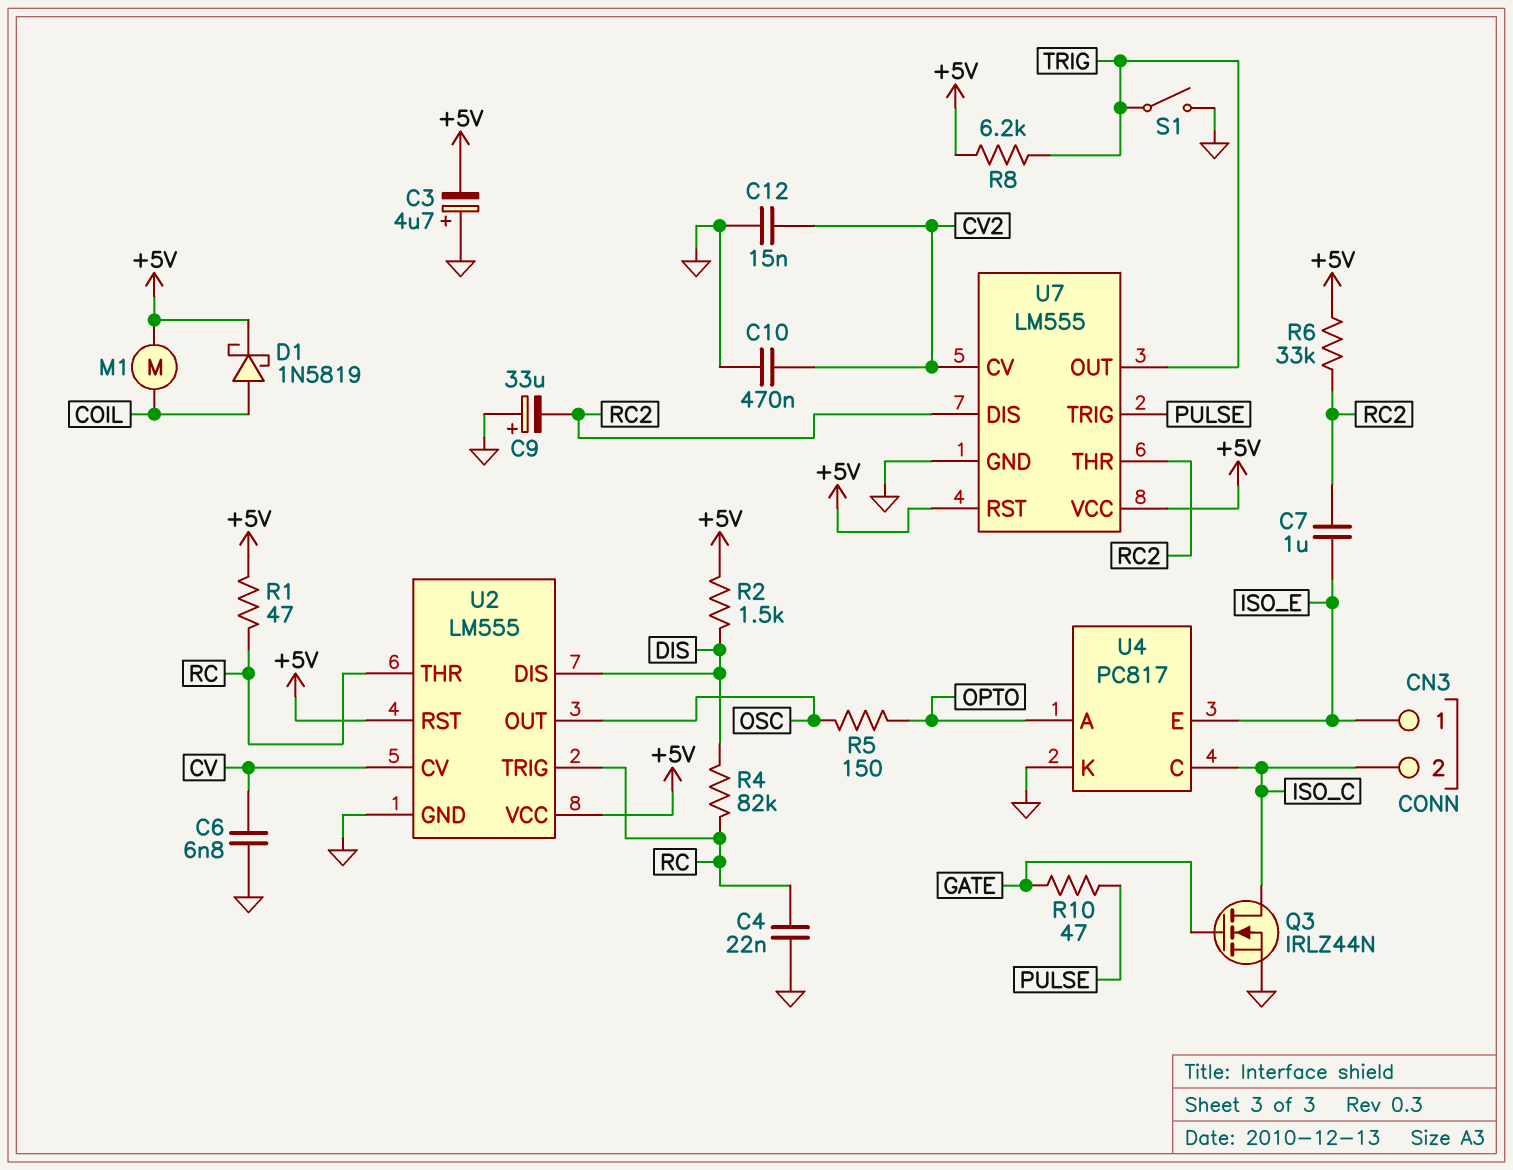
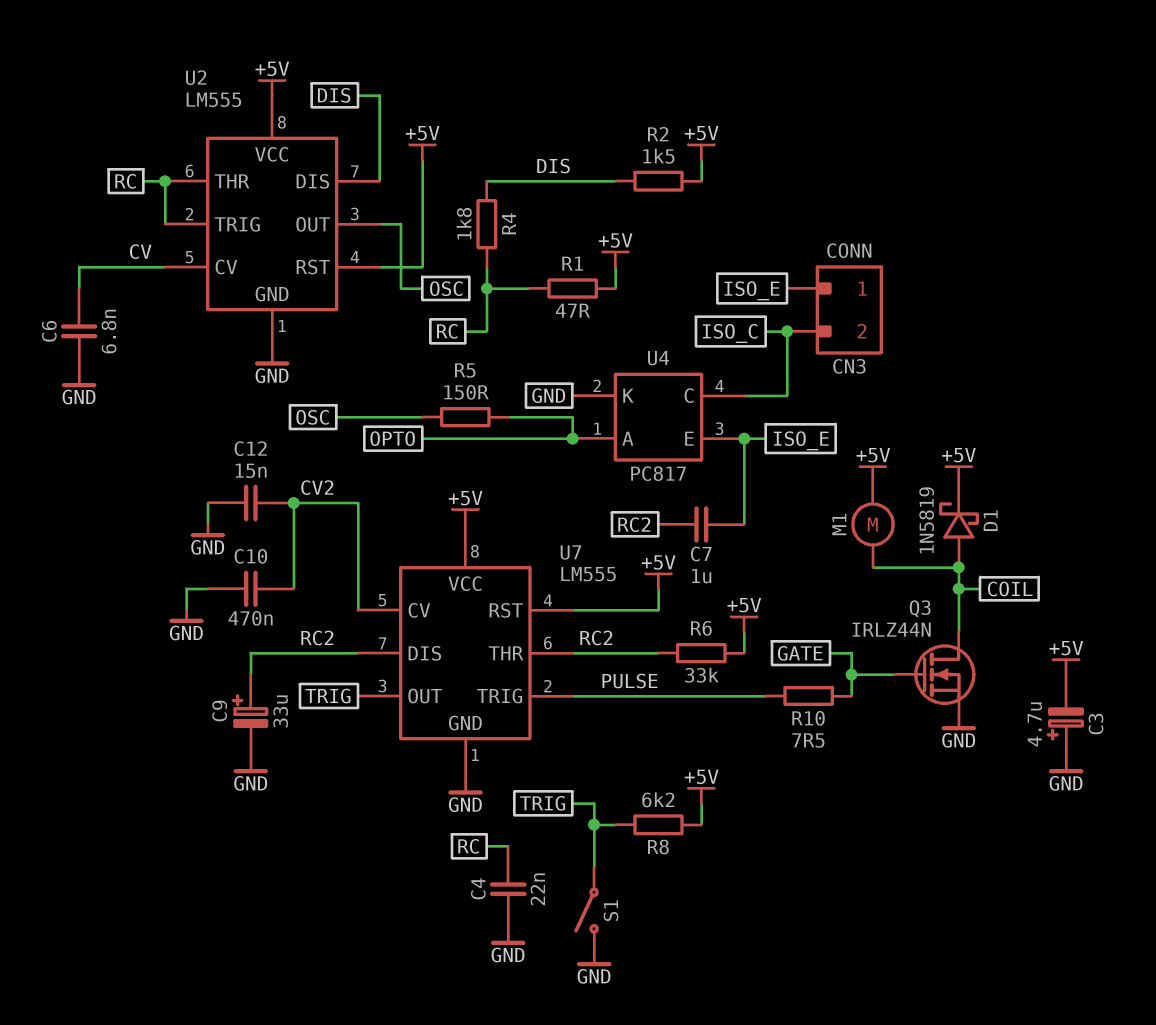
C9: 33uF (plus GND, minus RC2) -> 33uF (plus RC2, minus GND)
Q3: NMOS IRLZ44N (G GATE, D ISO_C, S GND) -> NMOS IRLZ44N (G GATE, D COIL, S GND)
R4: 82k (DIS, RC) -> 1.8k (DIS, RC)
R10: 47 (GATE, PULSE) -> 7.5 (GATE, PULSE)

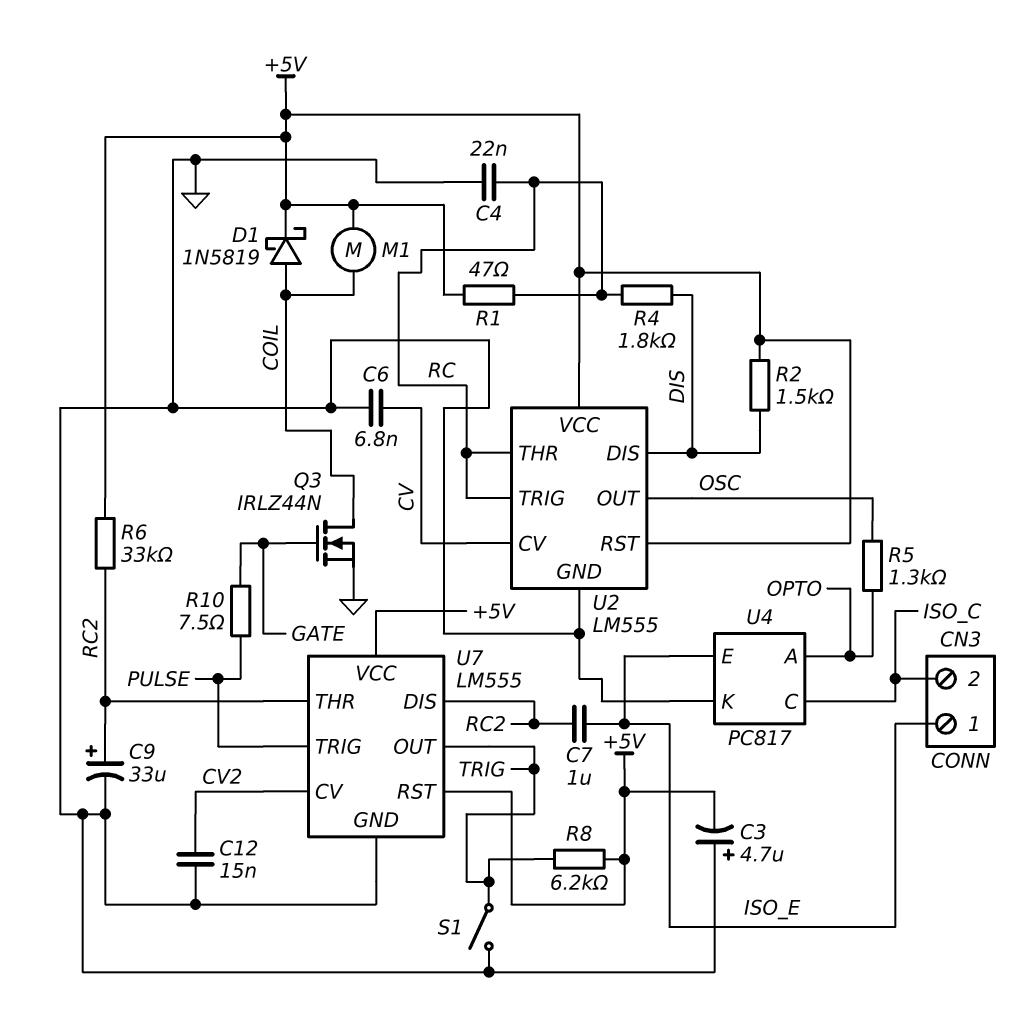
C10: 470nF (CV2, GND) -> none
R5: 150 (OPTO, OSC) -> 1.3k (OPTO, OSC)

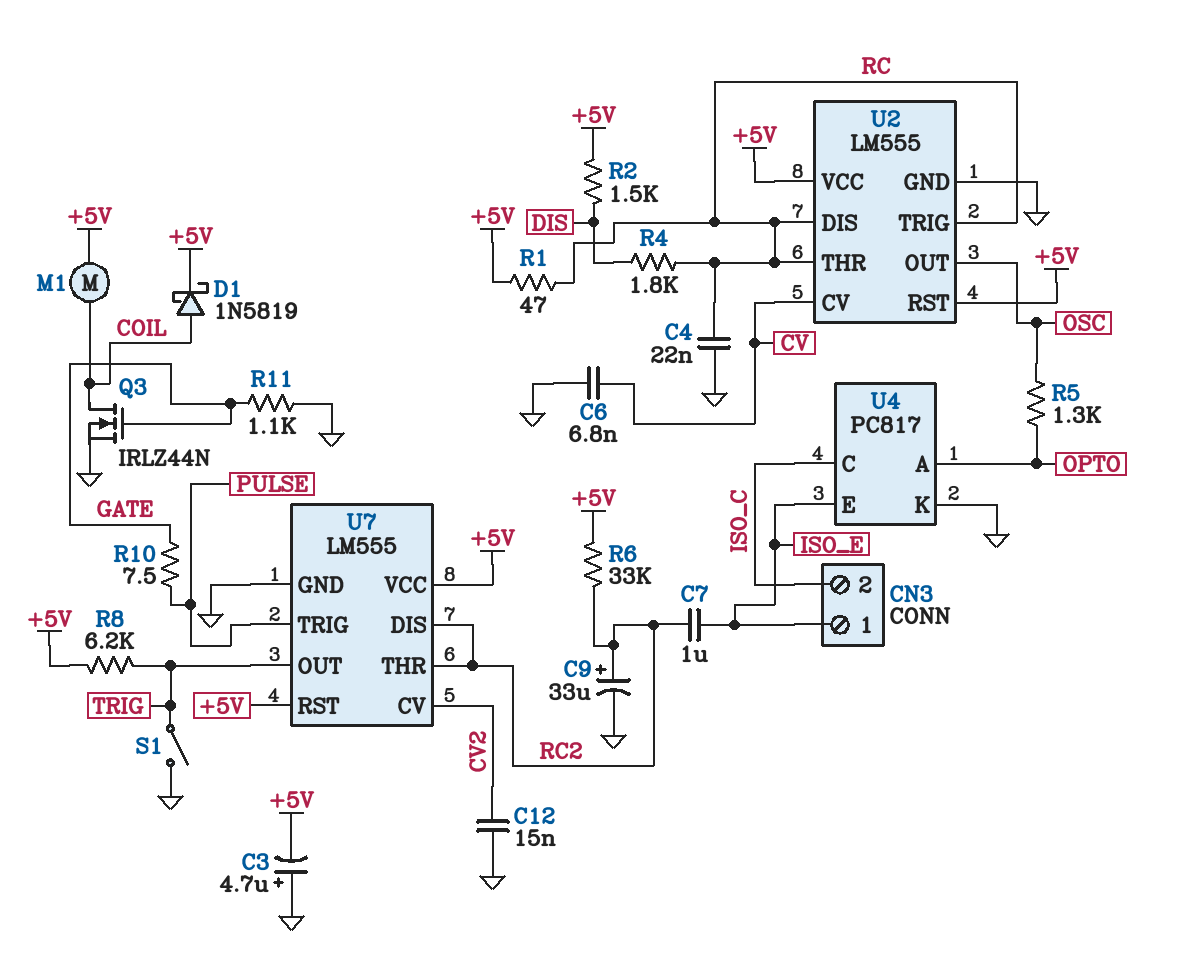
R11: none -> 1.1k (GATE, GND)
U2 pin DIS: DIS -> RC

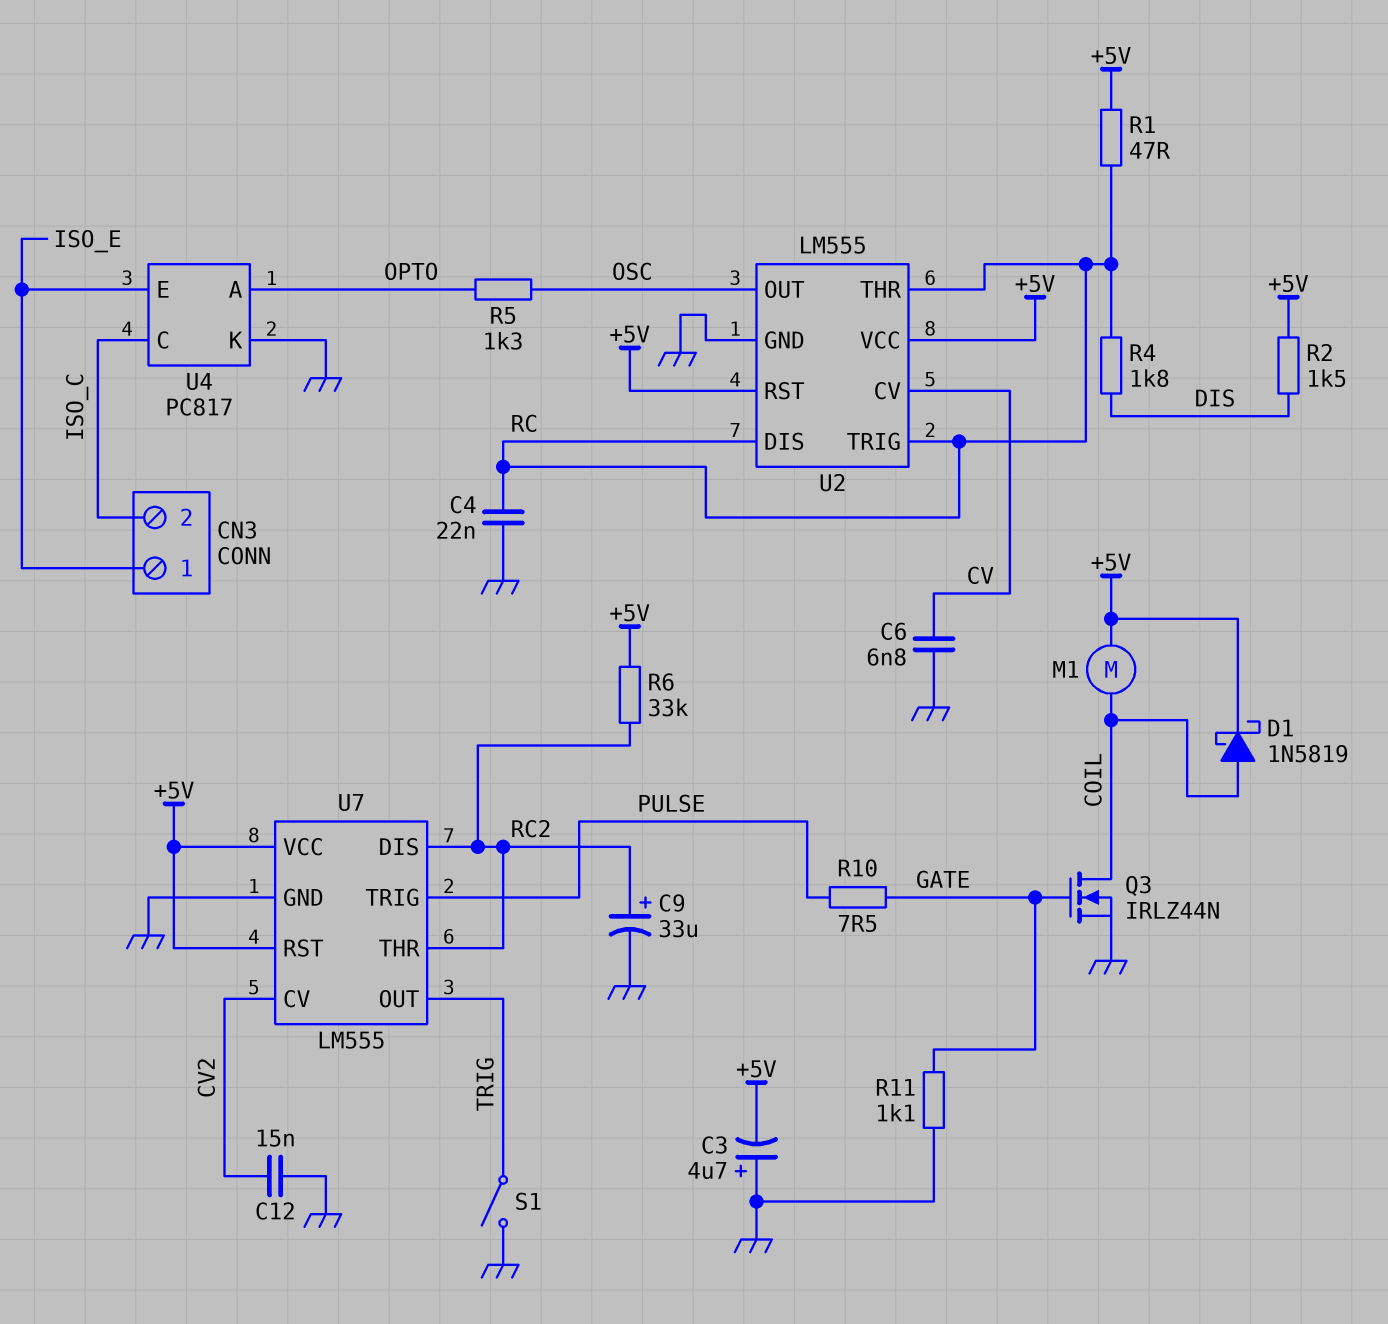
C7: 1uF (ISO_E, RC2) -> none
R8: 6.2k (+5V, TRIG) -> none

